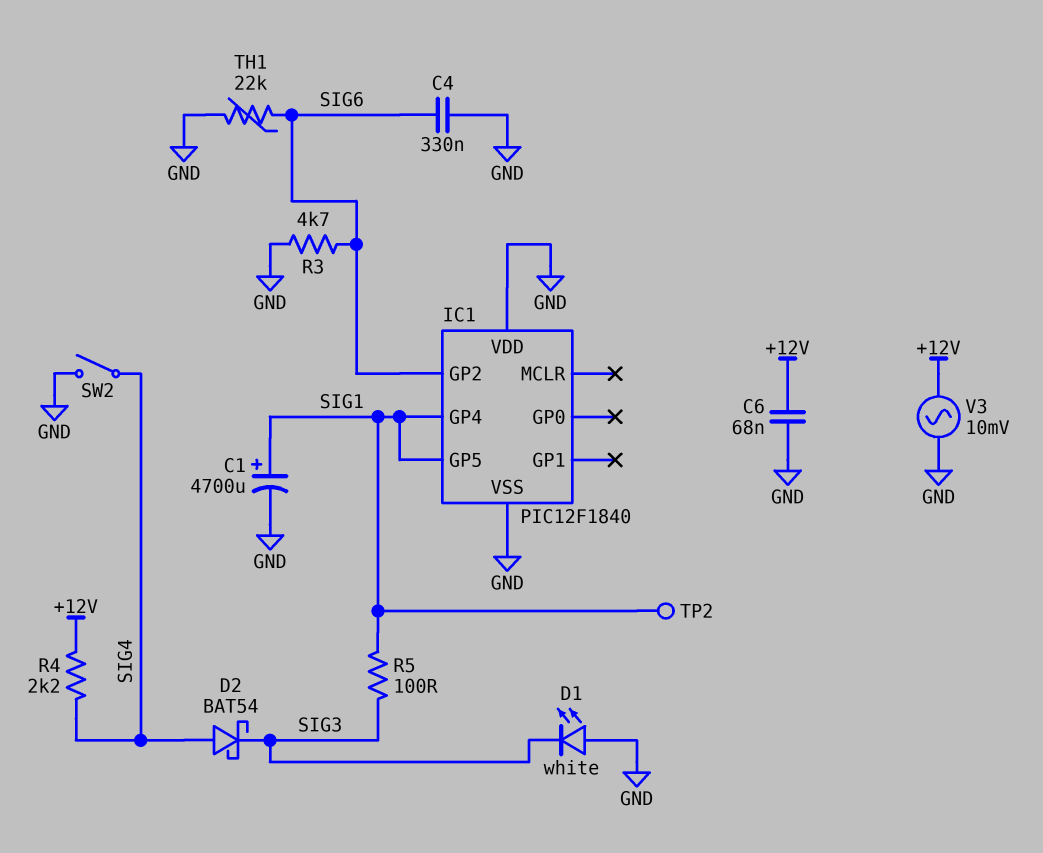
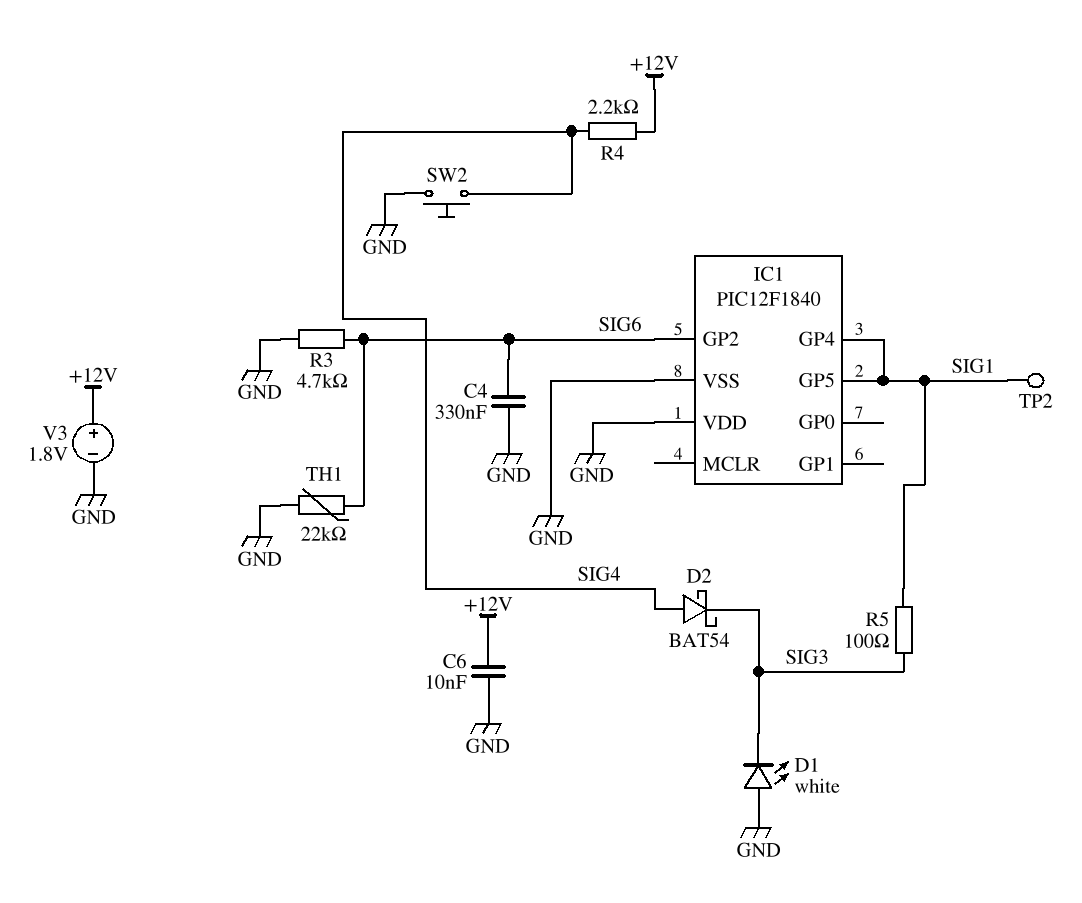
C1: 4700uF (plus SIG1, minus GND) -> none
C6: 68nF (+12V, GND) -> 10nF (+12V, GND)
SW2: switch (GND, SIG4) -> button (GND, SIG4)
V3: AC 10mV (+12V, GND) -> 1.8V (plus +12V, minus GND)

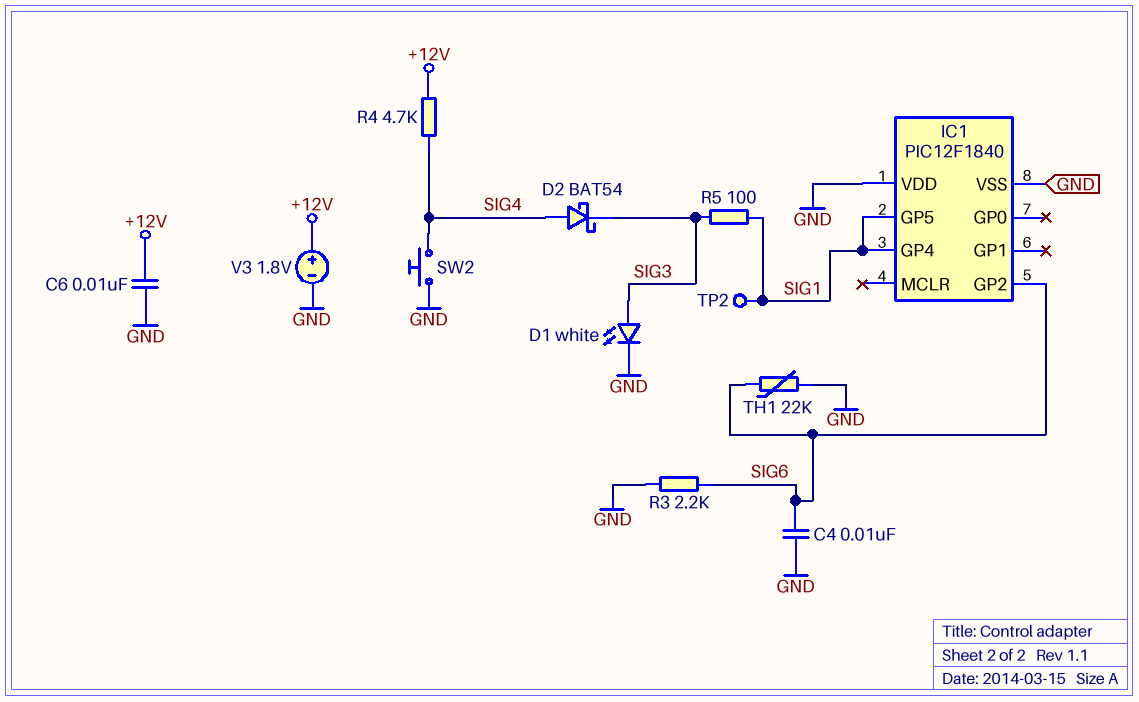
C4: 330nF (GND, SIG6) -> 10nF (GND, SIG6)
D1: LED white (A GND, K SIG3) -> LED white (A SIG3, K GND)
R3: 4.7k (GND, SIG6) -> 2.2k (GND, SIG6)
R4: 2.2k (+12V, SIG4) -> 4.7k (+12V, SIG4)

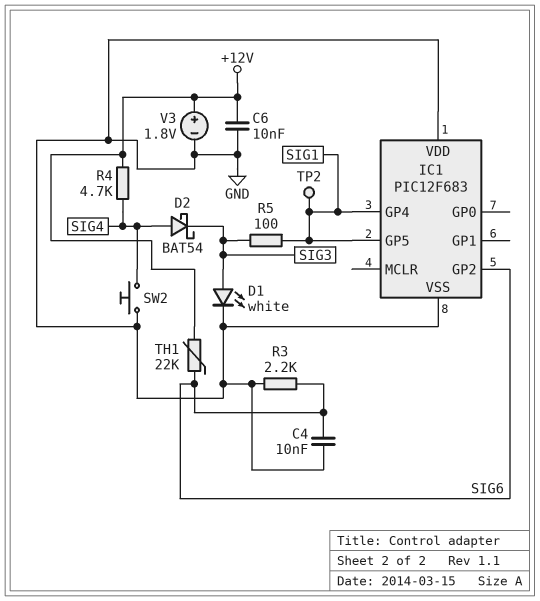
IC1: PIC12F1840 -> PIC12F683
TH1: 22k (GND, SIG6) -> 22k (+12V, SIG6)

